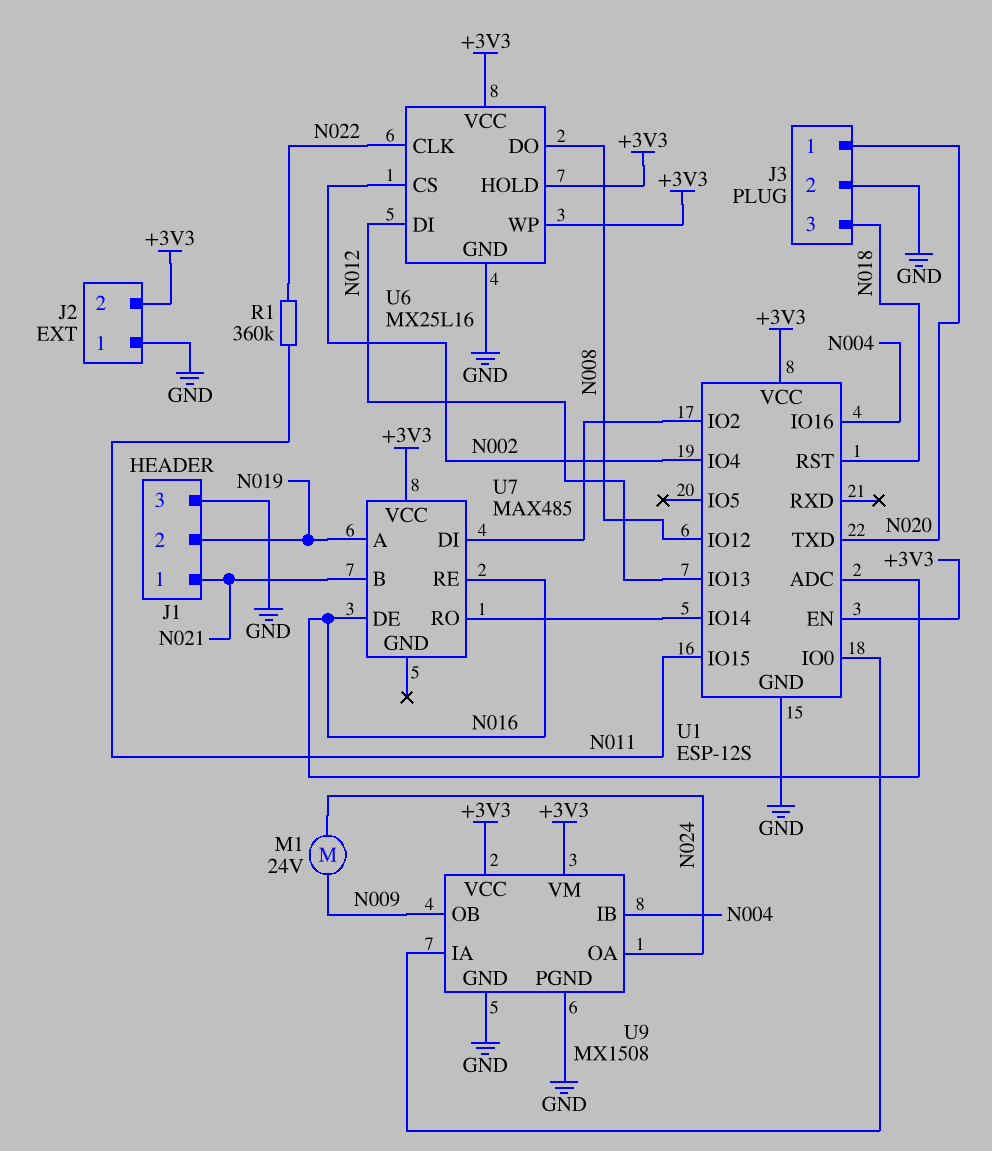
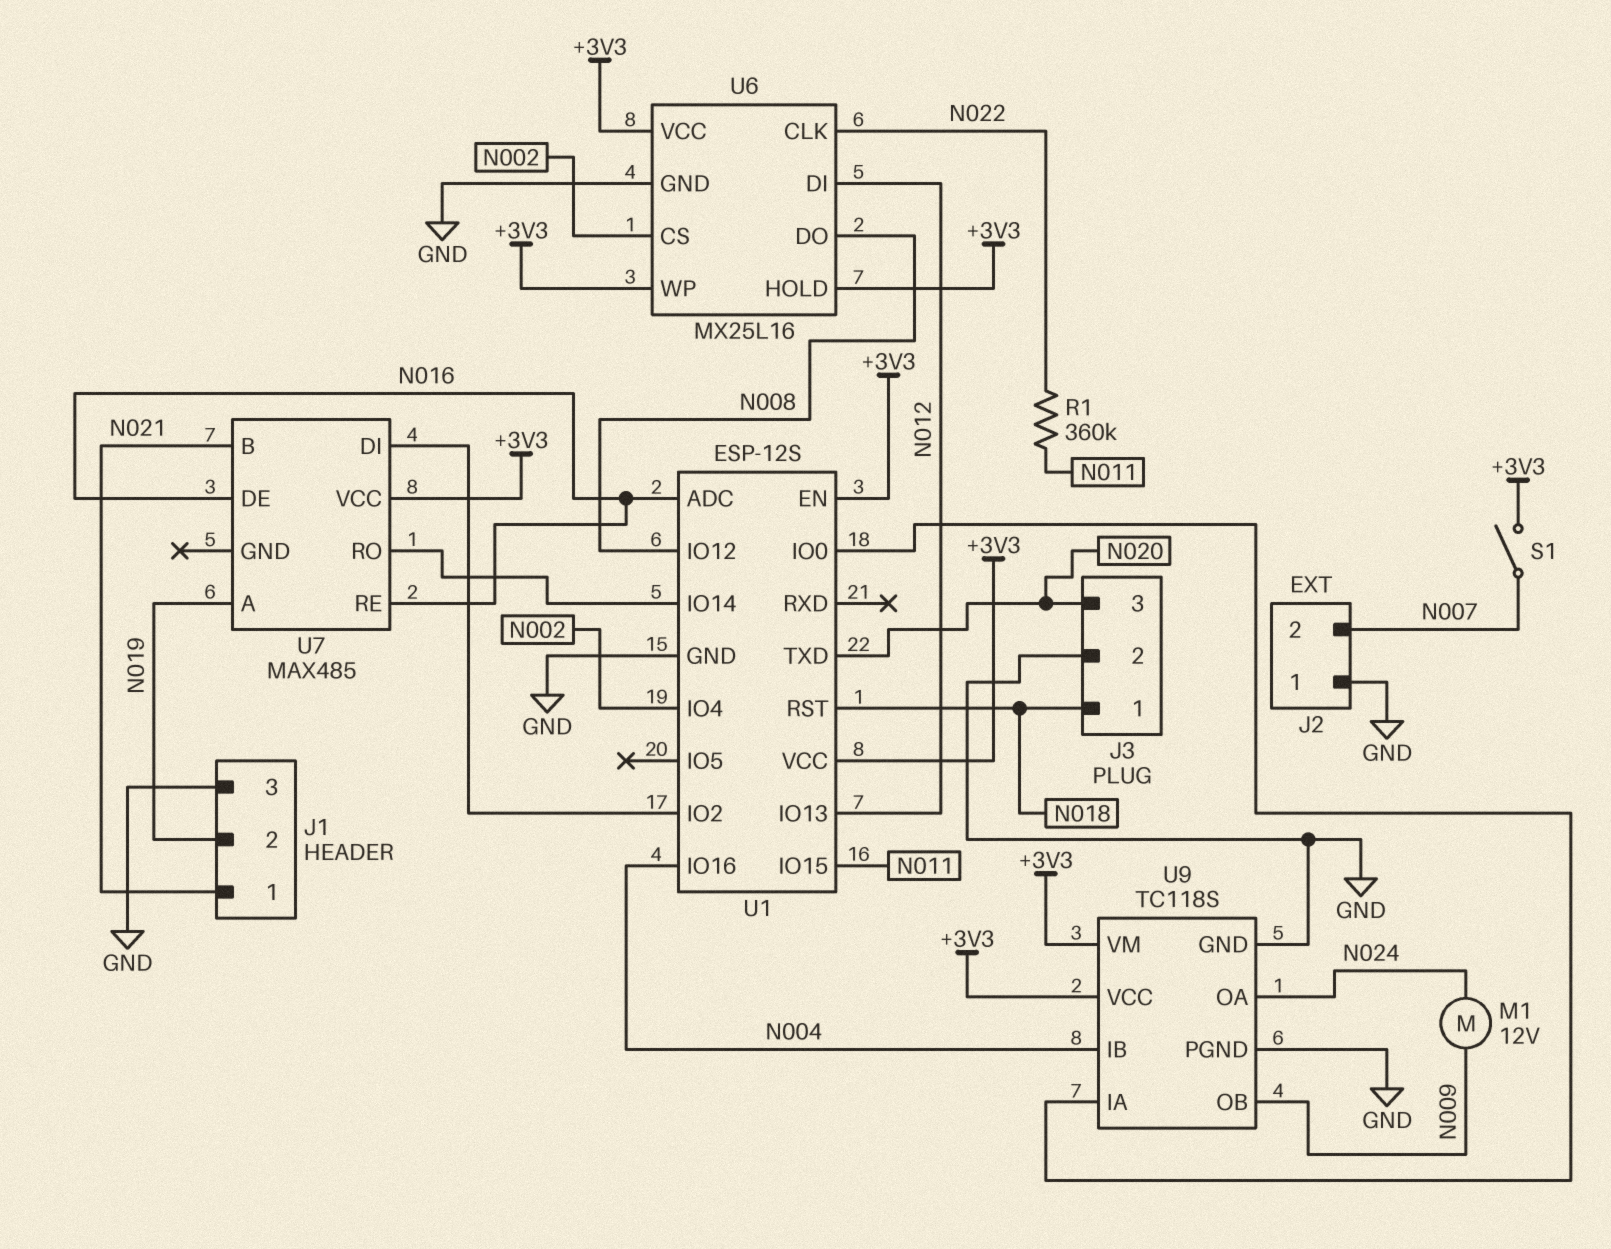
J2 pin 2: +3V3 -> N007
J3 pin 1: N020 -> N018
J3 pin 3: N018 -> N020
M1: motor 24V (N009, N024) -> motor 12V (N009, N024)
S1: none -> switch (+3V3, N007)
U9: MX1508 -> TC118S

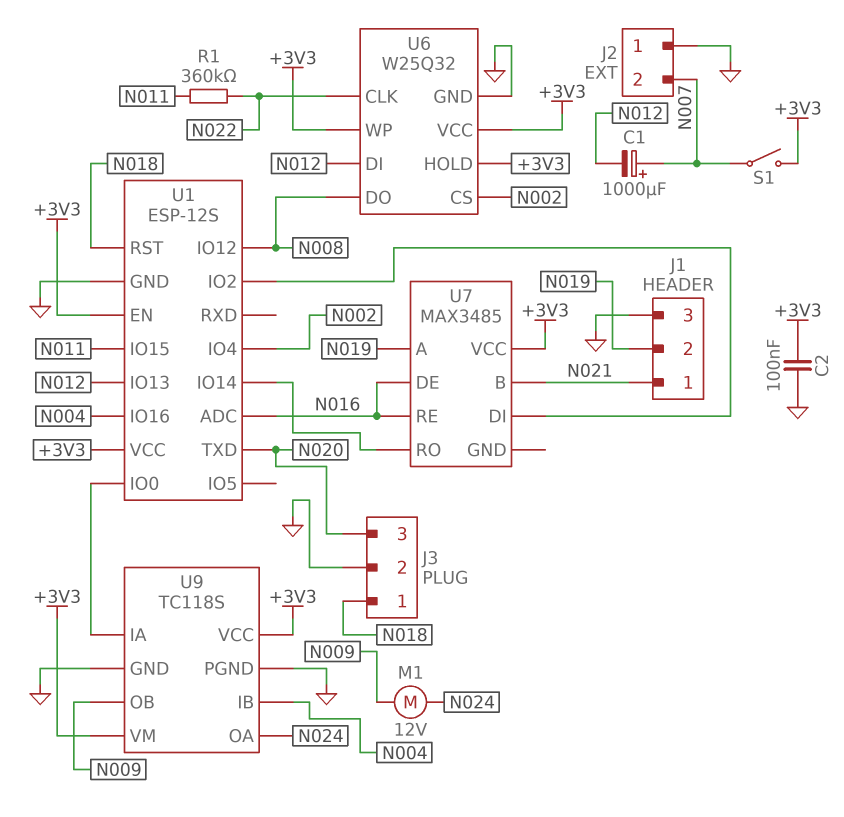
C1: none -> 1000uF (plus N007, minus N012)
C2: none -> 100nF (+3V3, GND)
U6: MX25L16 -> W25Q32
U7: MAX485 -> MAX3485

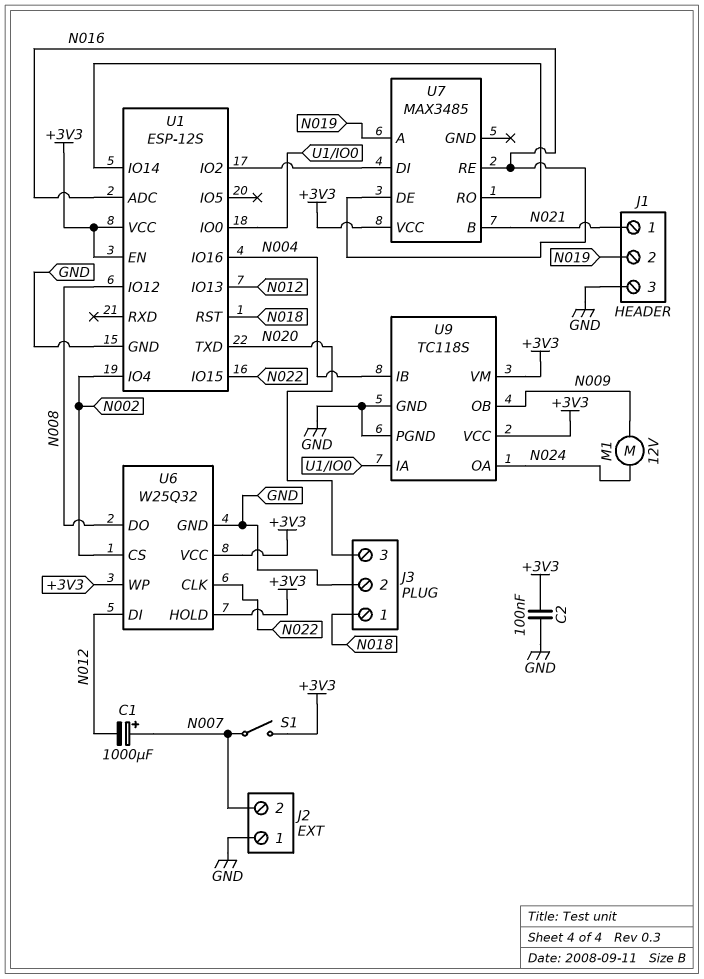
R1: 360k (N011, N022) -> none
U1 pin IO15: N011 -> N022

